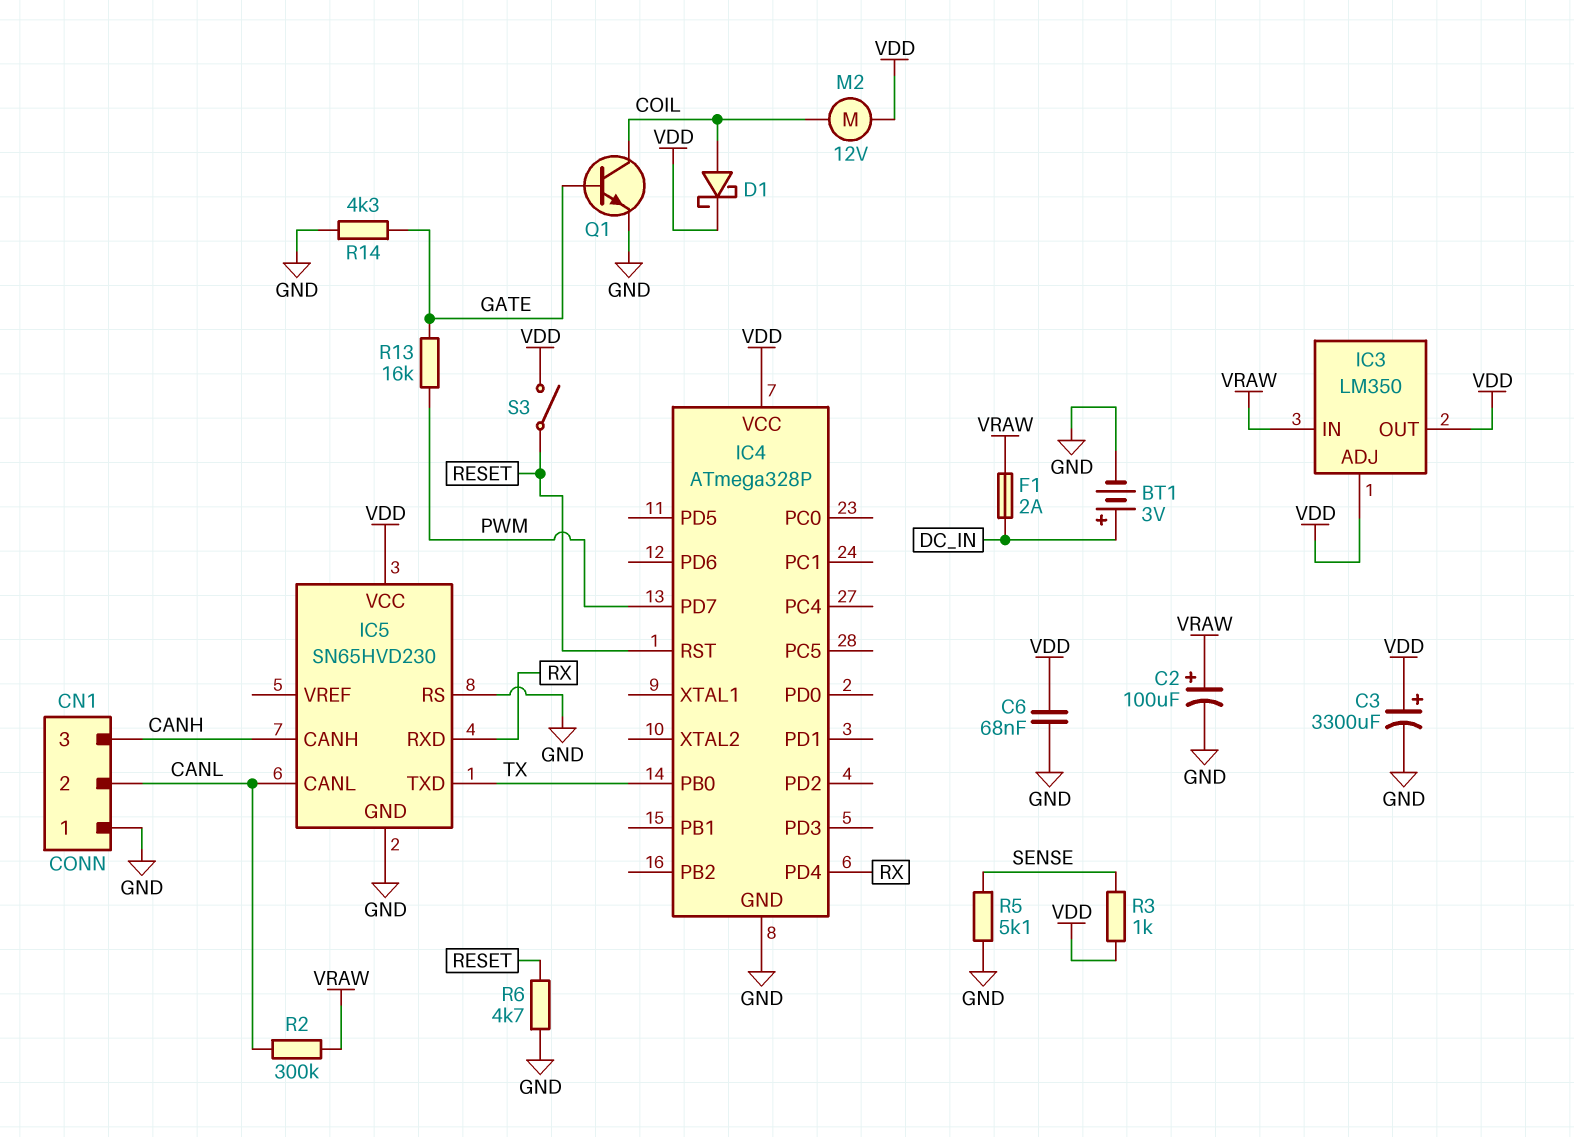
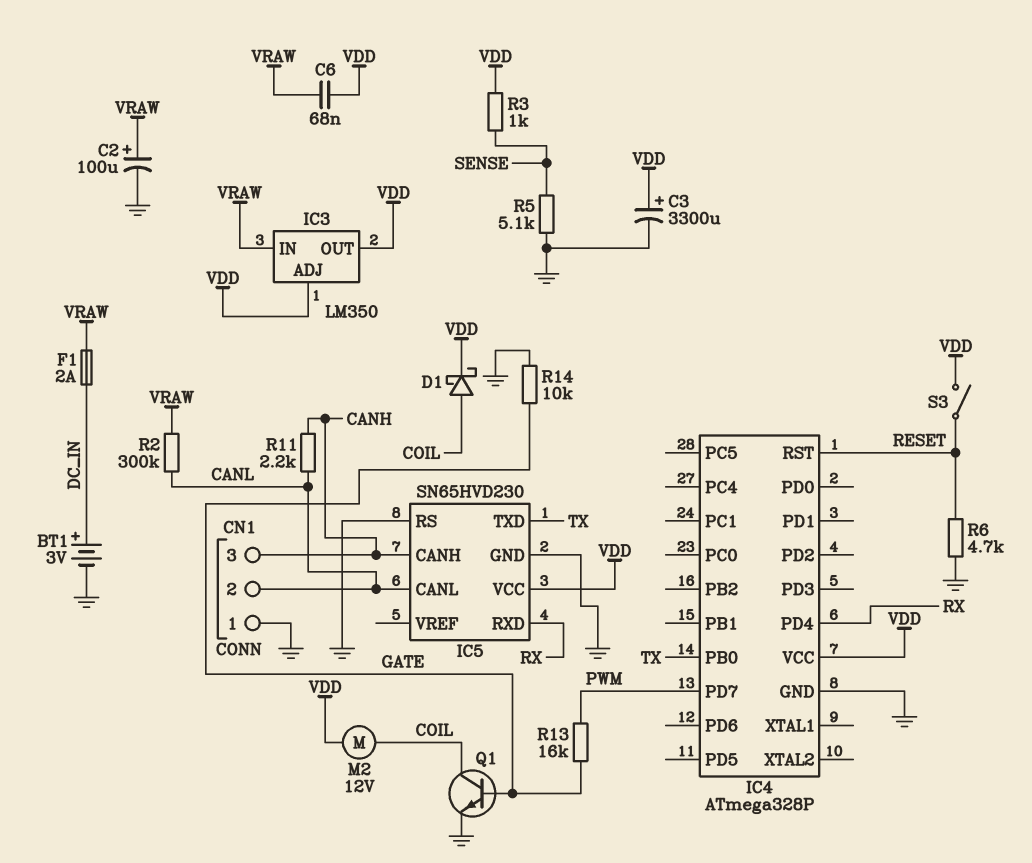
C6: 68nF (GND, VDD) -> 68nF (VDD, VRAW)
R11: none -> 2.2k (CANH, CANL)
R14: 4.3k (GATE, GND) -> 10k (GATE, GND)

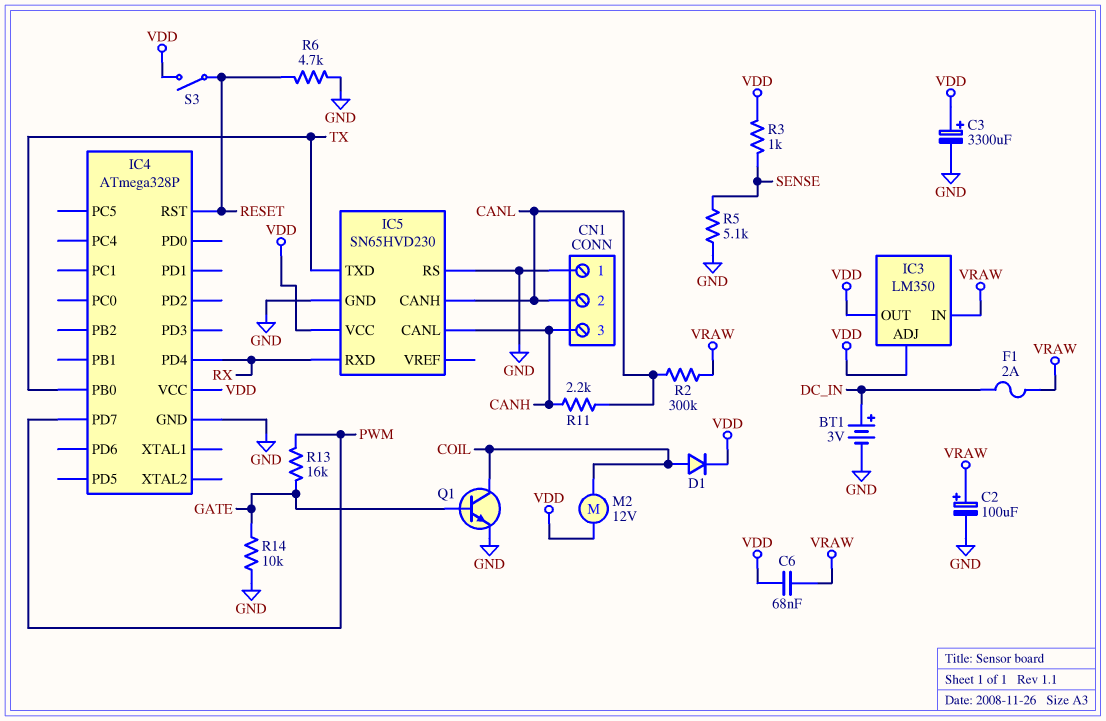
D1: schottky (A COIL, K VDD) -> diode (A COIL, K VDD)
IC5 pin CANH: CANH -> CANL
IC5 pin CANL: CANL -> CANH

